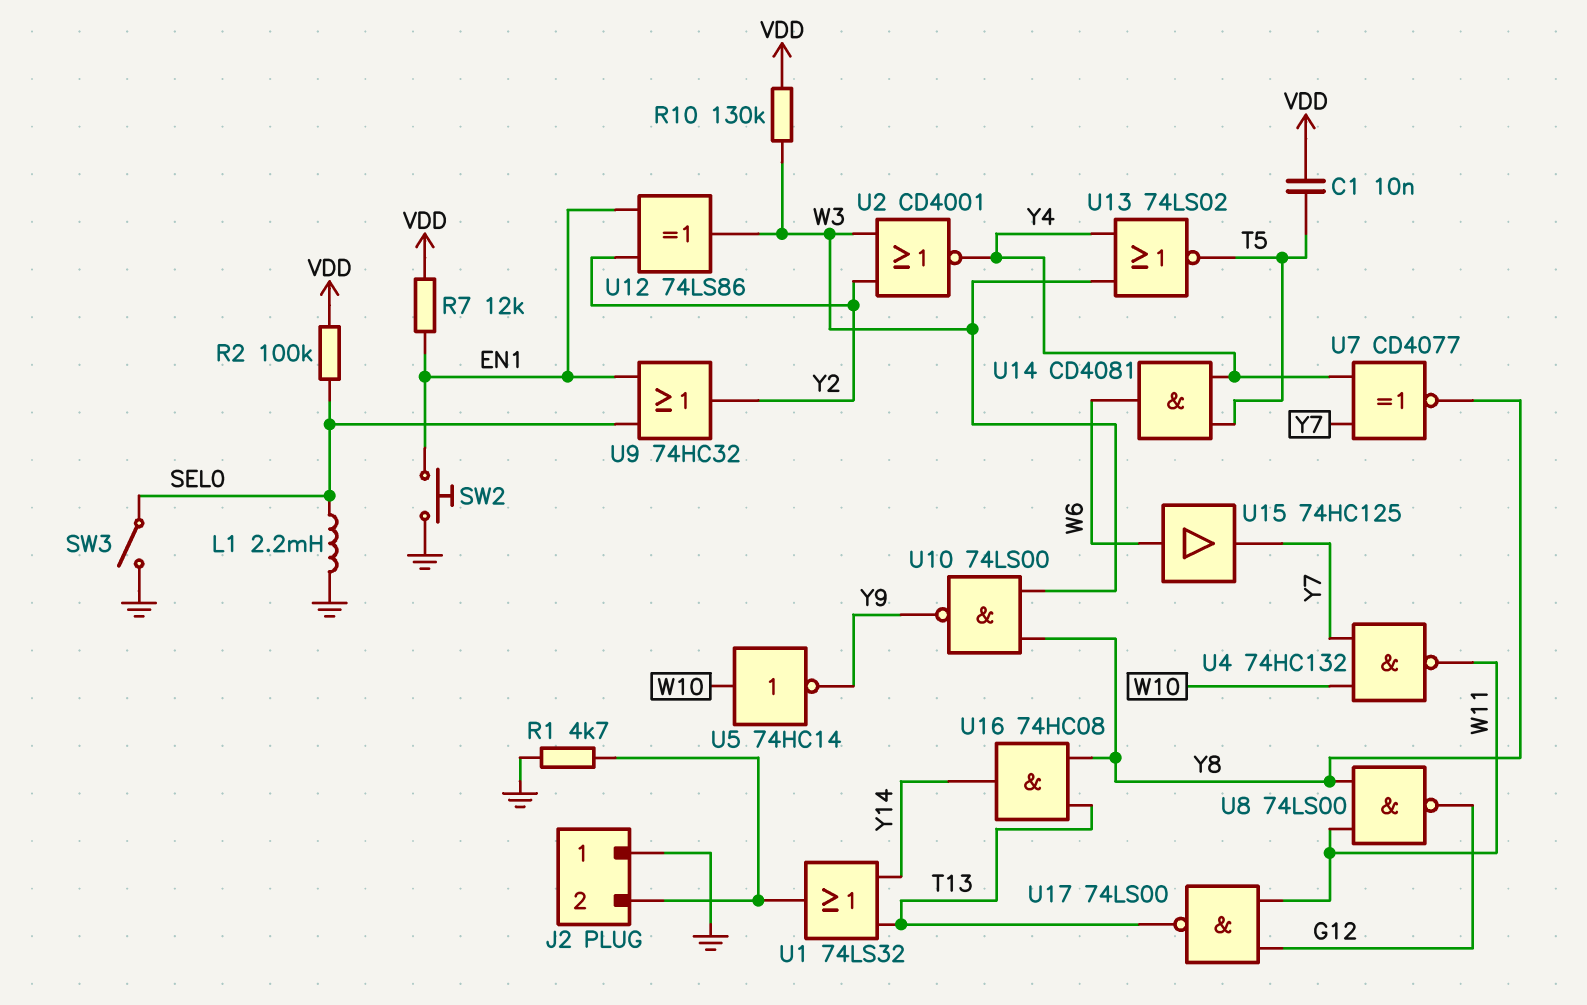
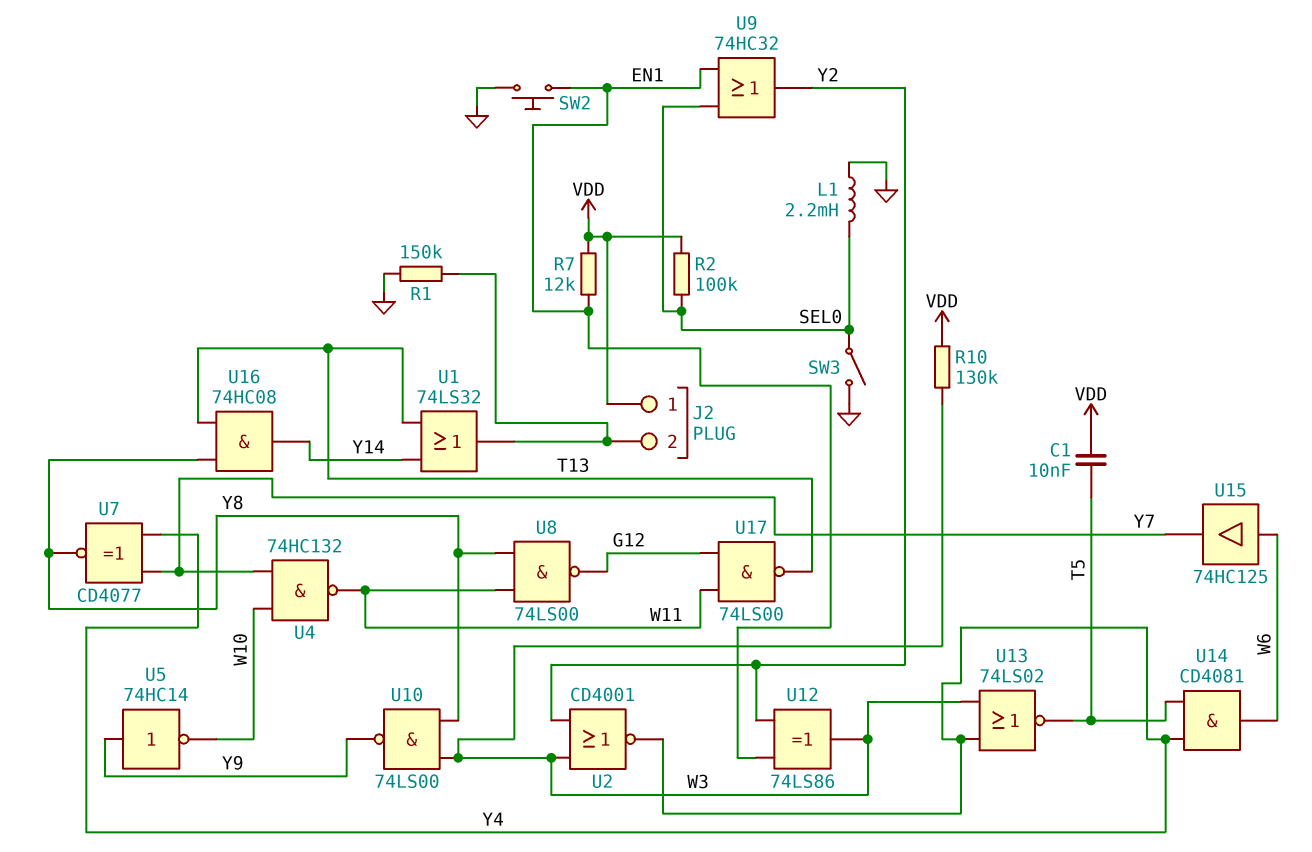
J2 pin 1: GND -> VDD
R1: 4.7k (GND, J2/2) -> 150k (GND, J2/2)
U5: NOT 74HC14 (in W10, out Y9) -> NOT 74HC14 (in Y9, out W10)

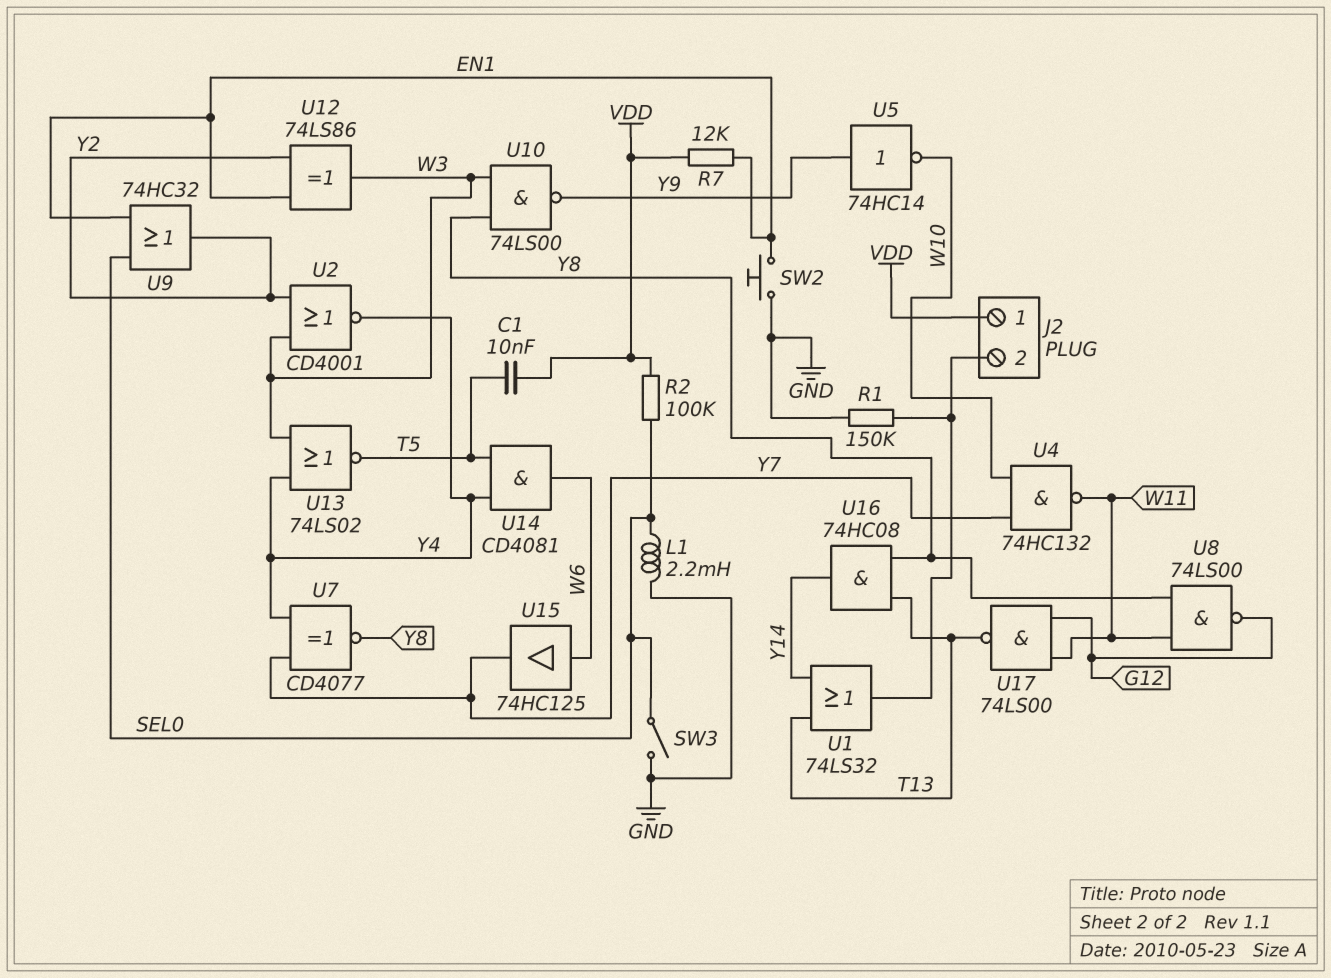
R10: 130k (VDD, W3) -> none

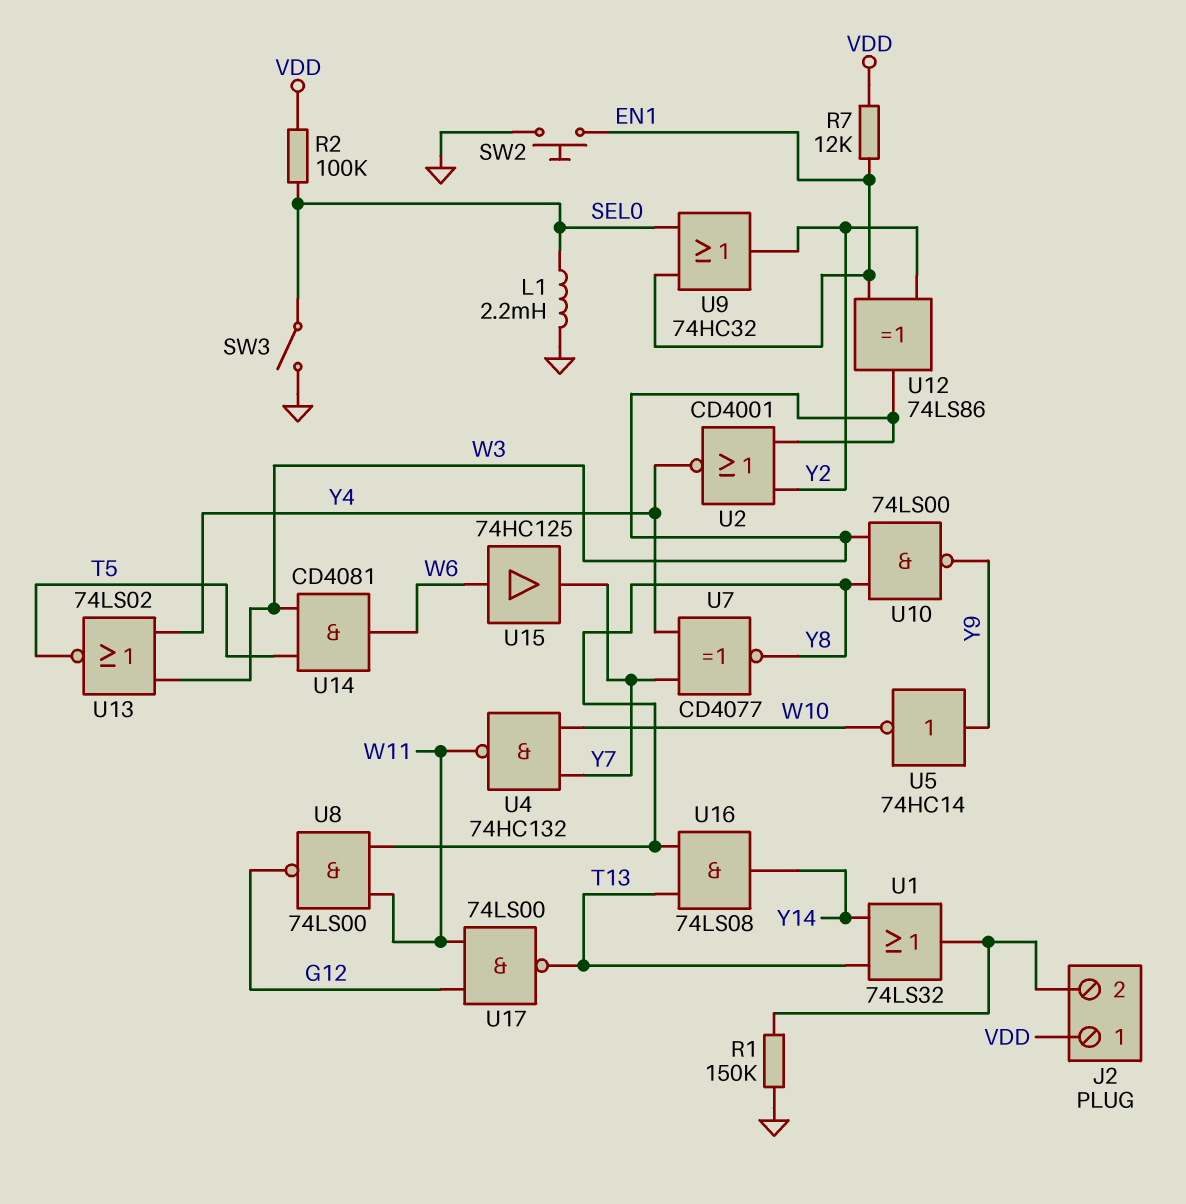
C1: 10nF (T5, VDD) -> none
U14: AND CD4081 (in T5, in Y4, out W6) -> AND CD4081 (in T5, in W3, out W6)
U16: AND 74HC08 (in T13, in Y8, out Y14) -> AND 74LS08 (in T13, in Y8, out Y14)

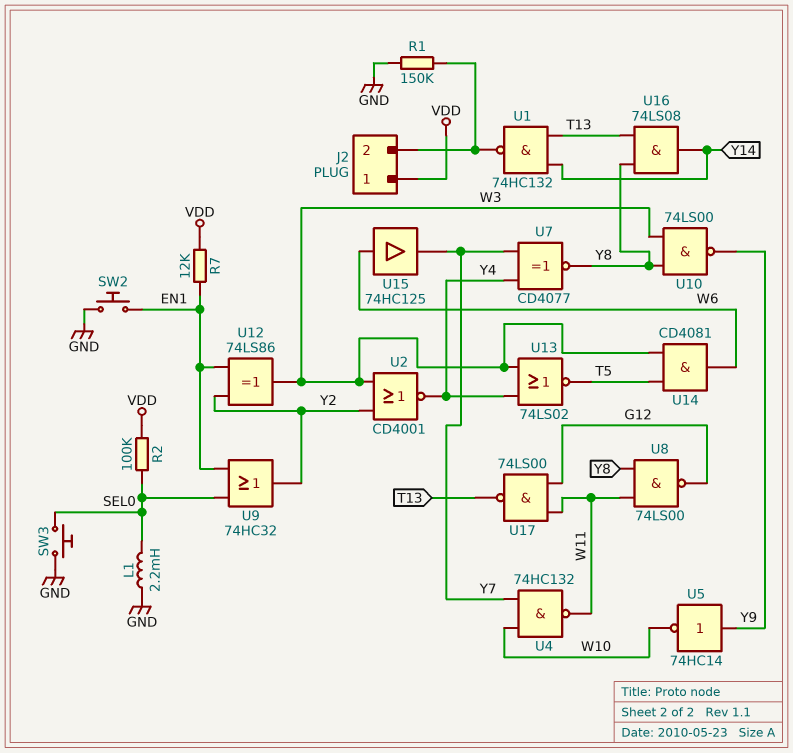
SW3: switch (GND, SEL0) -> button (GND, SEL0)
U1: OR 74LS32 (in T13, in Y14, out J2/2) -> NAND 74HC132 (in T13, in Y14, out J2/2)

